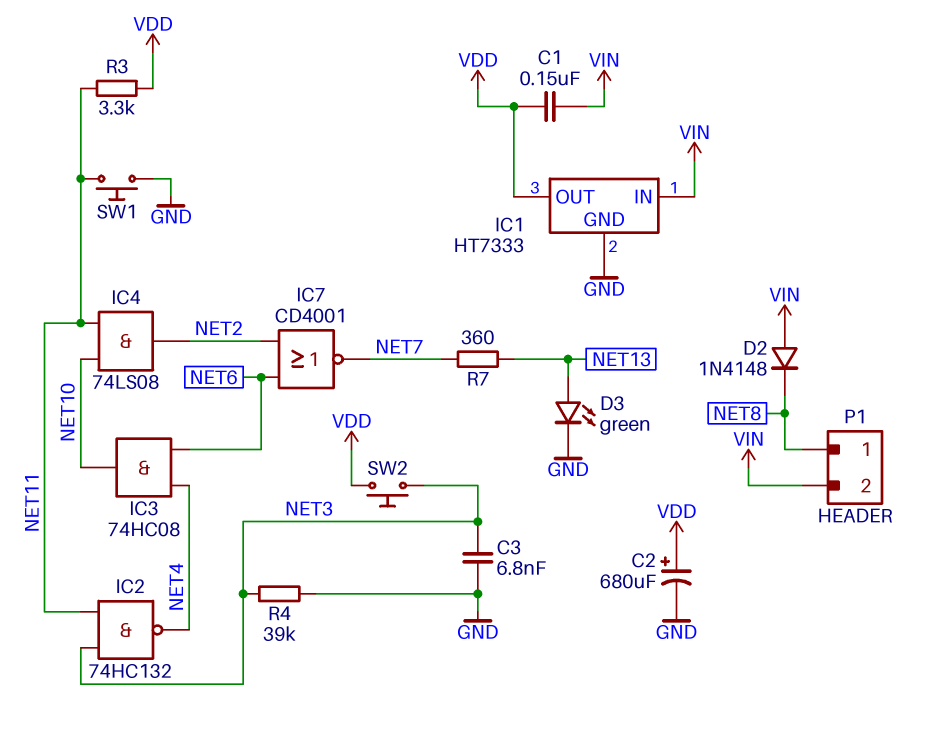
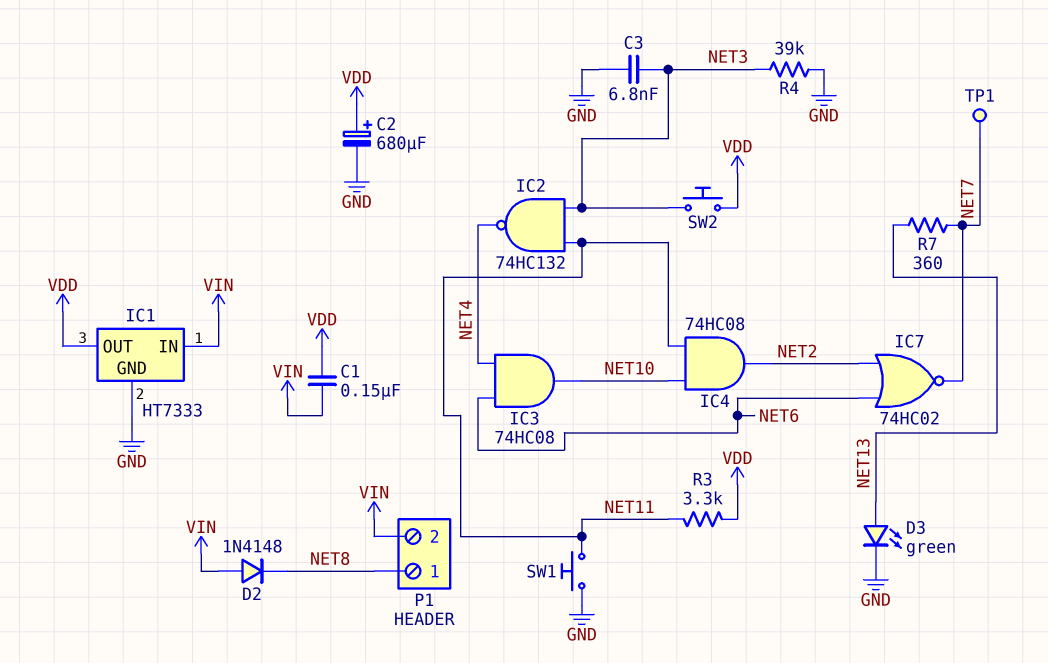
IC4: AND 74LS08 (in NET10, in NET11, out NET2) -> AND 74HC08 (in NET10, in NET11, out NET2)
IC7: NOR CD4001 (in NET2, in NET6, out NET7) -> NOR 74HC02 (in NET2, in NET6, out NET7)
TP1: none -> test point (NET7)

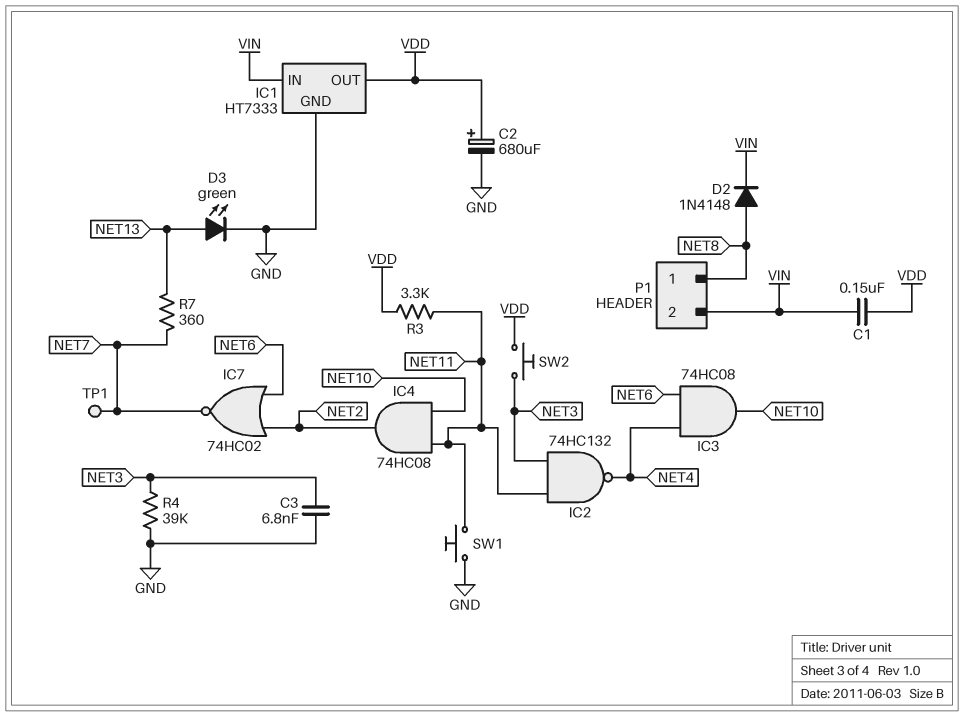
D2: diode 1N4148 (A VIN, K NET8) -> diode 1N4148 (A NET8, K VIN)

